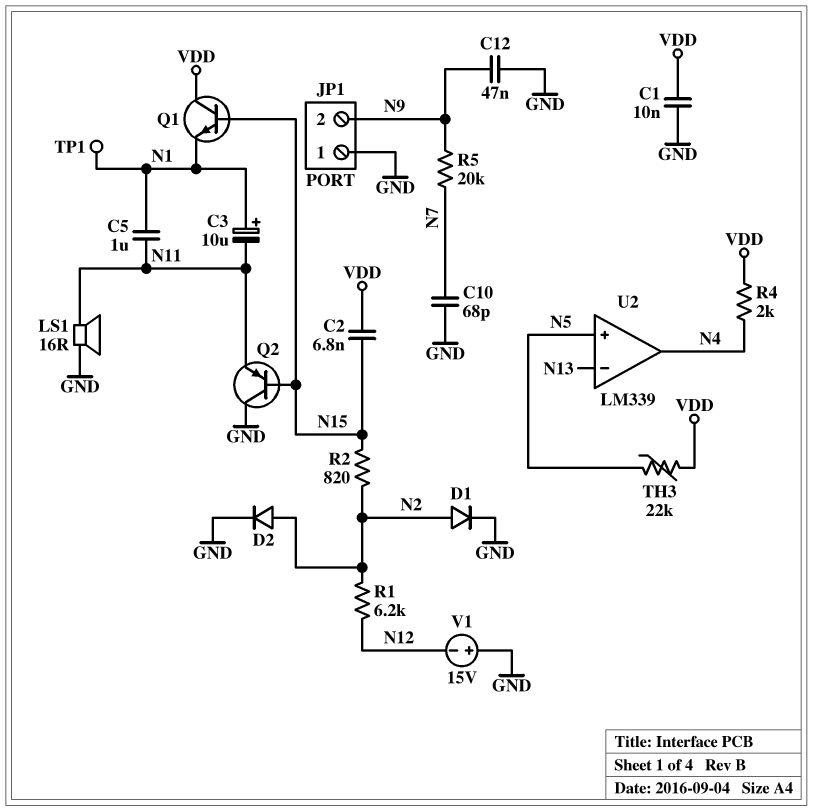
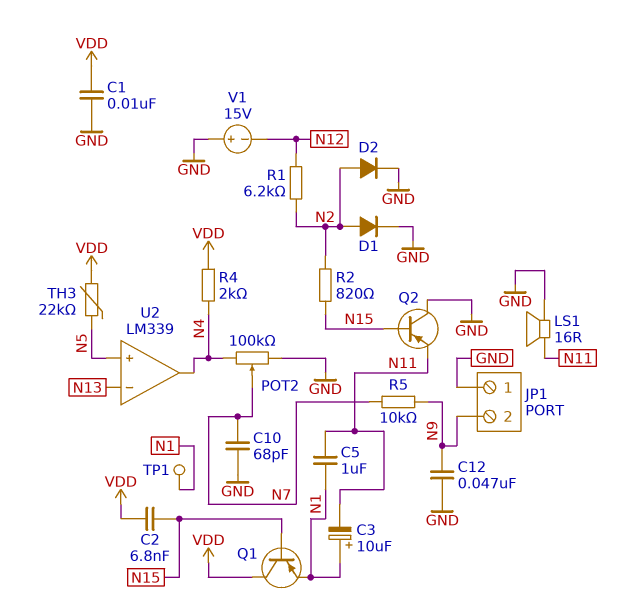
POT2: none -> 100k (GND, N4, wiper N7)
Q1: NPN (B N15, C VDD, E N1) -> PNP (B N15, C VDD, E N1)
R5: 20k (N7, N9) -> 10k (N7, N9)

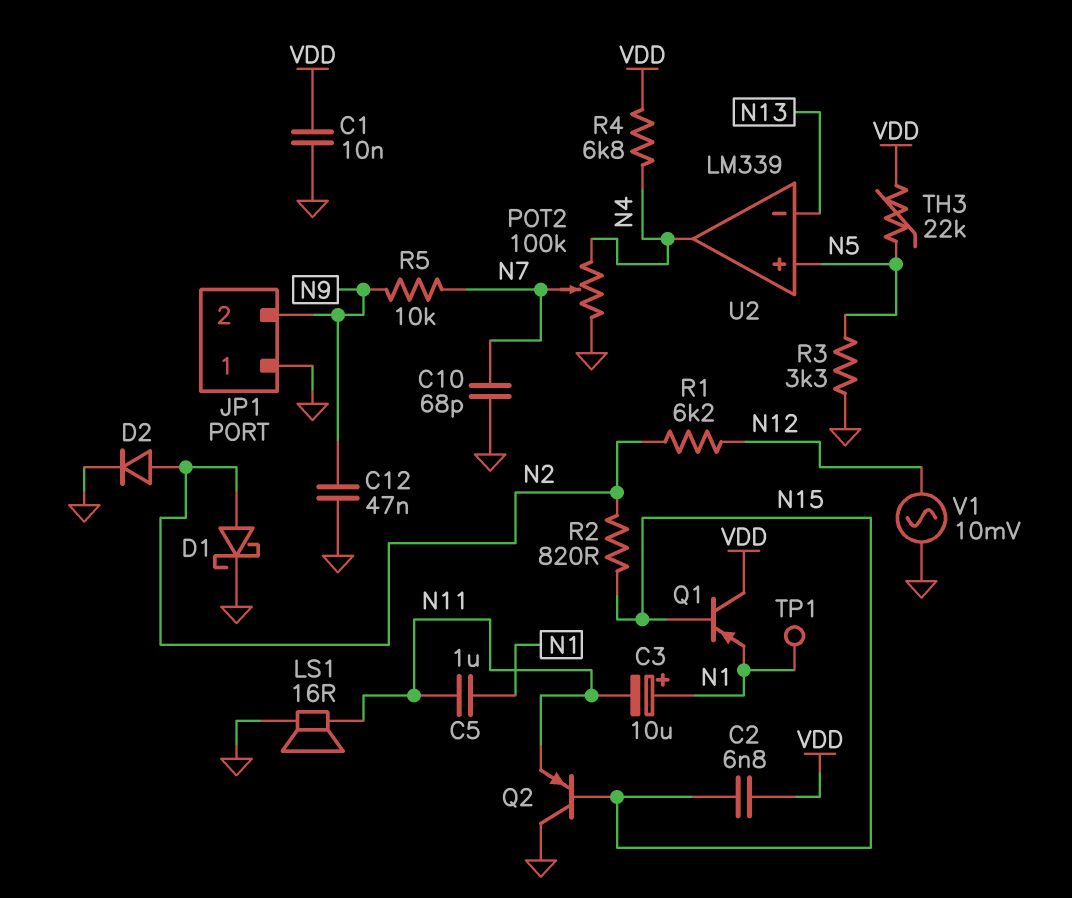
D1: diode (A N2, K GND) -> schottky (A N2, K GND)
R3: none -> 3.3k (GND, N5)
R4: 2k (N4, VDD) -> 6.8k (N4, VDD)
V1: 15V (plus GND, minus N12) -> AC 10mV (GND, N12)

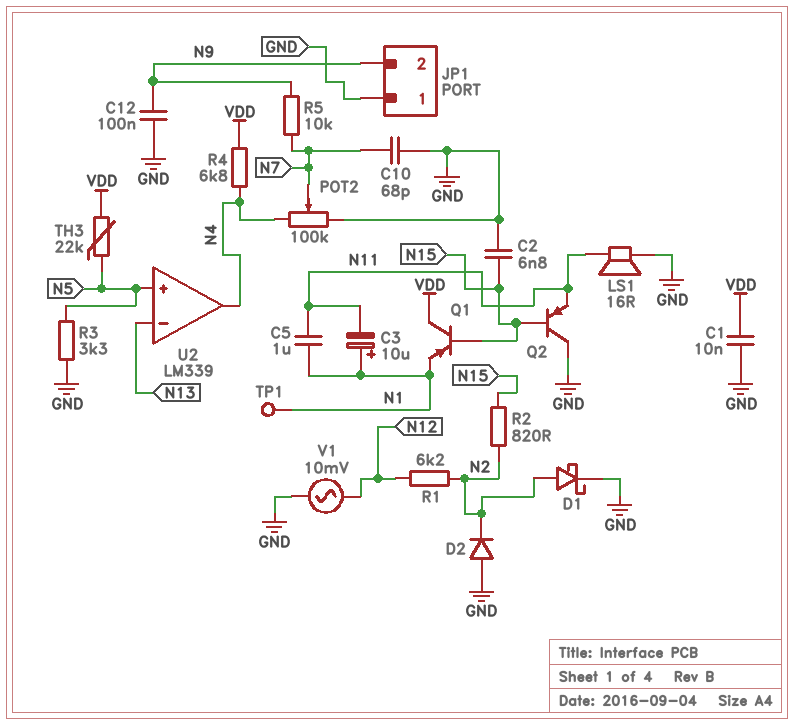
C2: 6.8nF (N15, VDD) -> 6.8nF (GND, N15)
C12: 47nF (GND, N9) -> 100nF (GND, N9)
D2: diode (A N2, K GND) -> diode (A GND, K N2)

